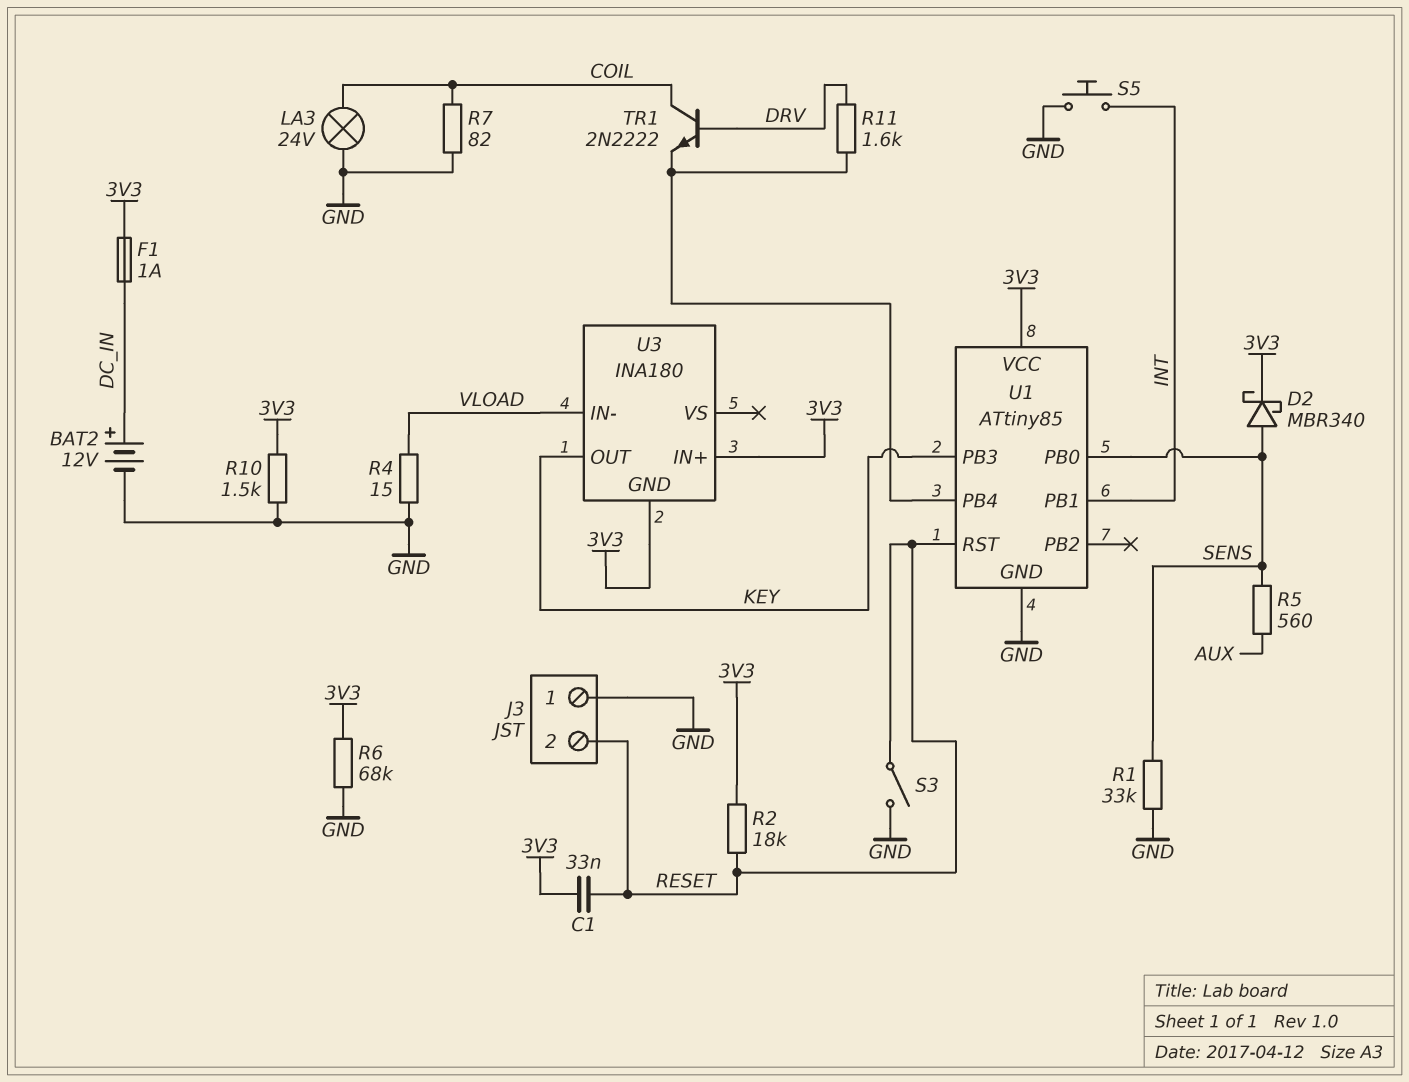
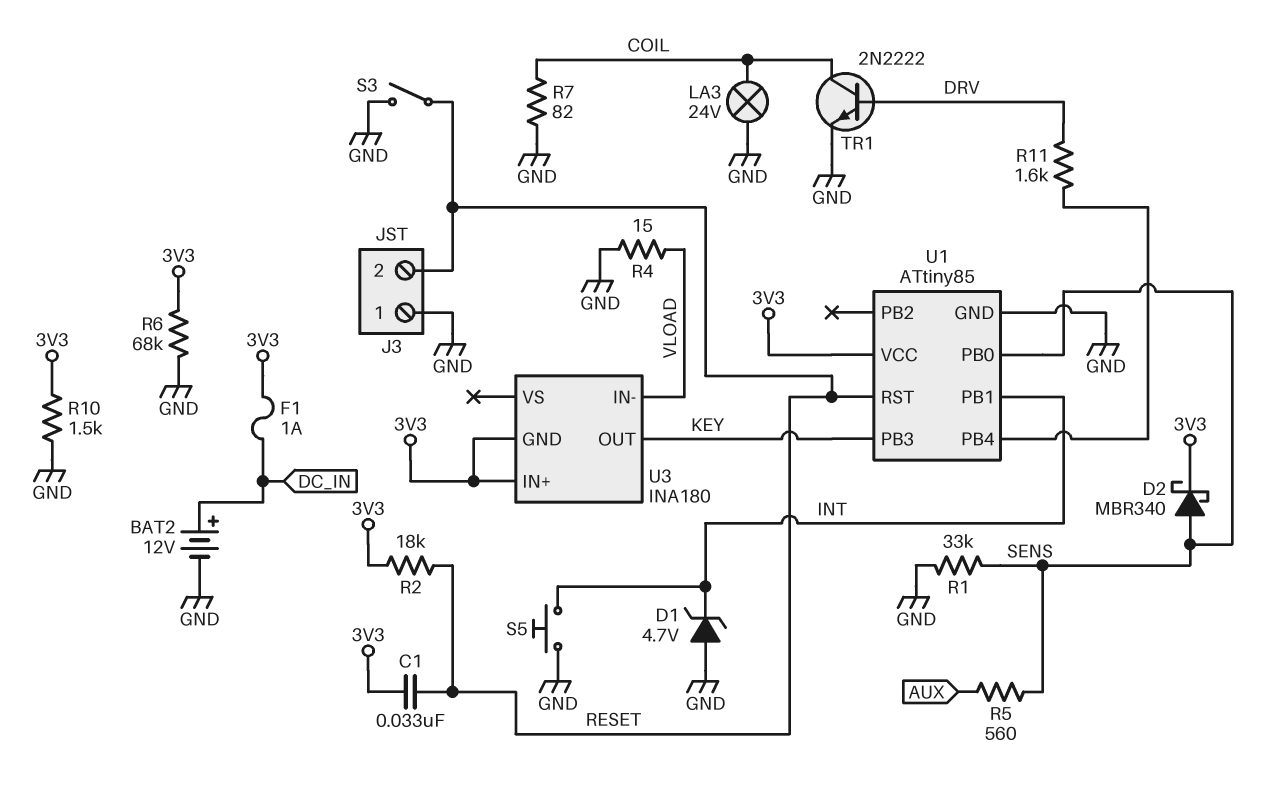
D1: none -> zener 4.7V (A GND, K INT)
TR1: NPN 2N2222 (B DRV, C COIL, E U1/PB4) -> NPN 2N2222 (B DRV, C COIL, E GND)

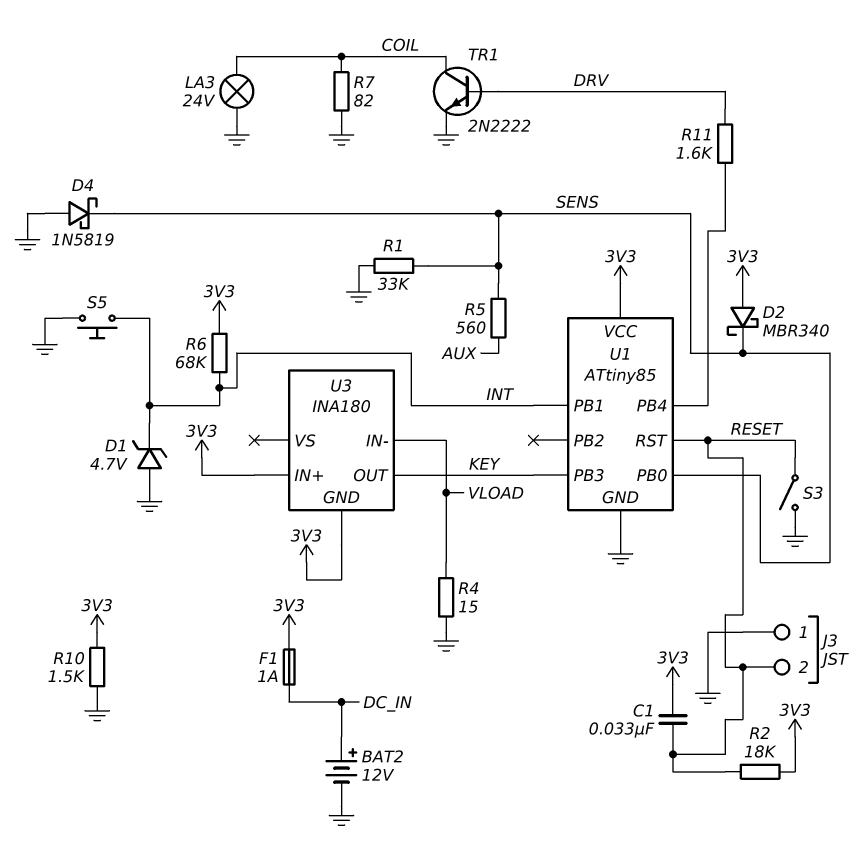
D2: schottky MBR340 (A SENS, K 3V3) -> schottky MBR340 (A 3V3, K SENS)
D4: none -> schottky 1N5819 (A GND, K SENS)
R6: 68k (3V3, GND) -> 68k (3V3, INT)

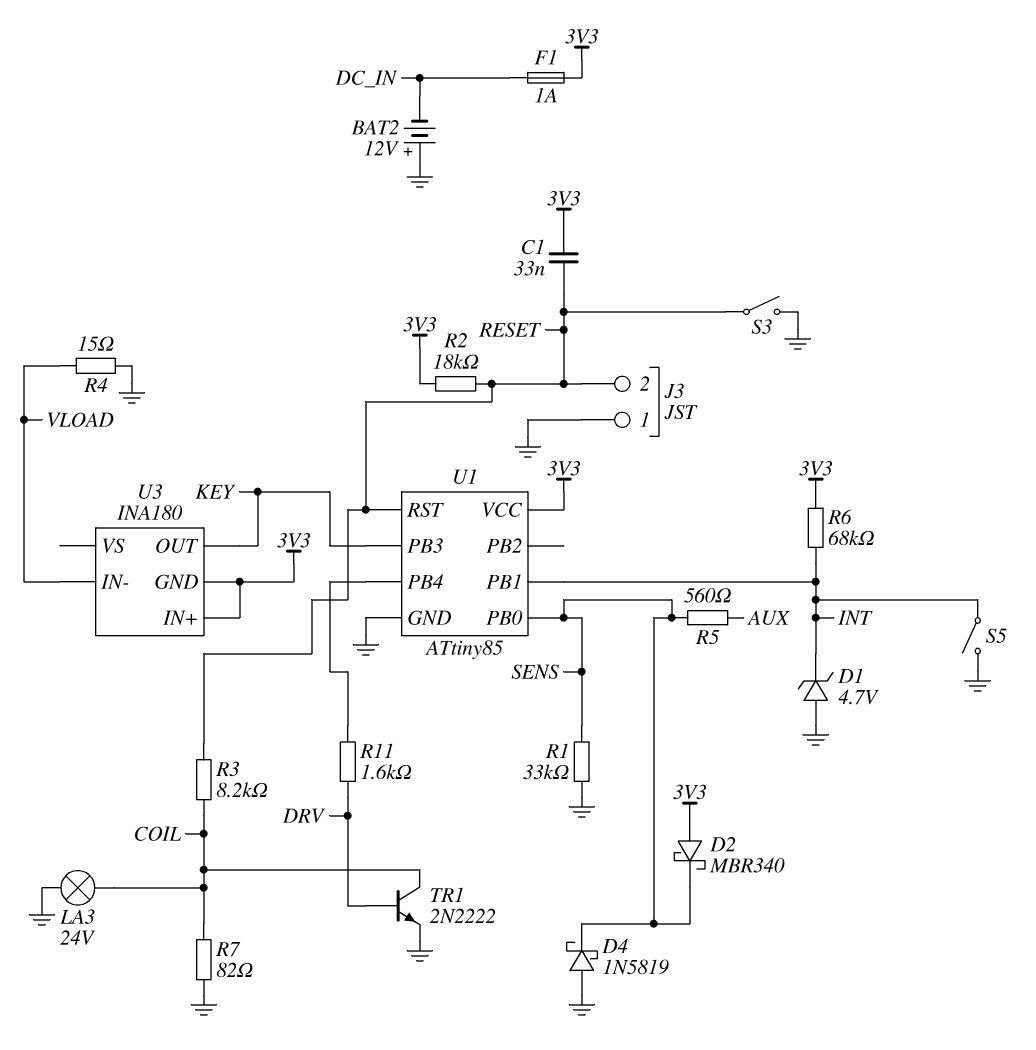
BAT2: 12V (plus DC_IN, minus GND) -> 12V (plus GND, minus DC_IN)
R3: none -> 8.2k (COIL, RESET)
R10: 1.5k (3V3, GND) -> none
S5: button (GND, INT) -> switch (GND, INT)

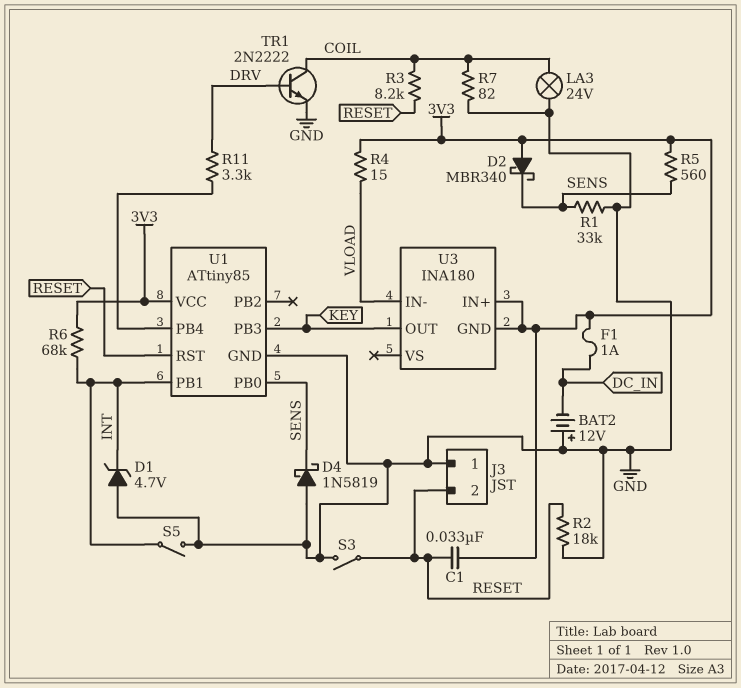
R2: 18k (3V3, RESET) -> 18k (GND, RESET)
R4: 15 (GND, VLOAD) -> 15 (3V3, VLOAD)
R5: 560 (AUX, SENS) -> 560 (3V3, SENS)
R11: 1.6k (DRV, U1/PB4) -> 3.3k (DRV, U1/PB4)

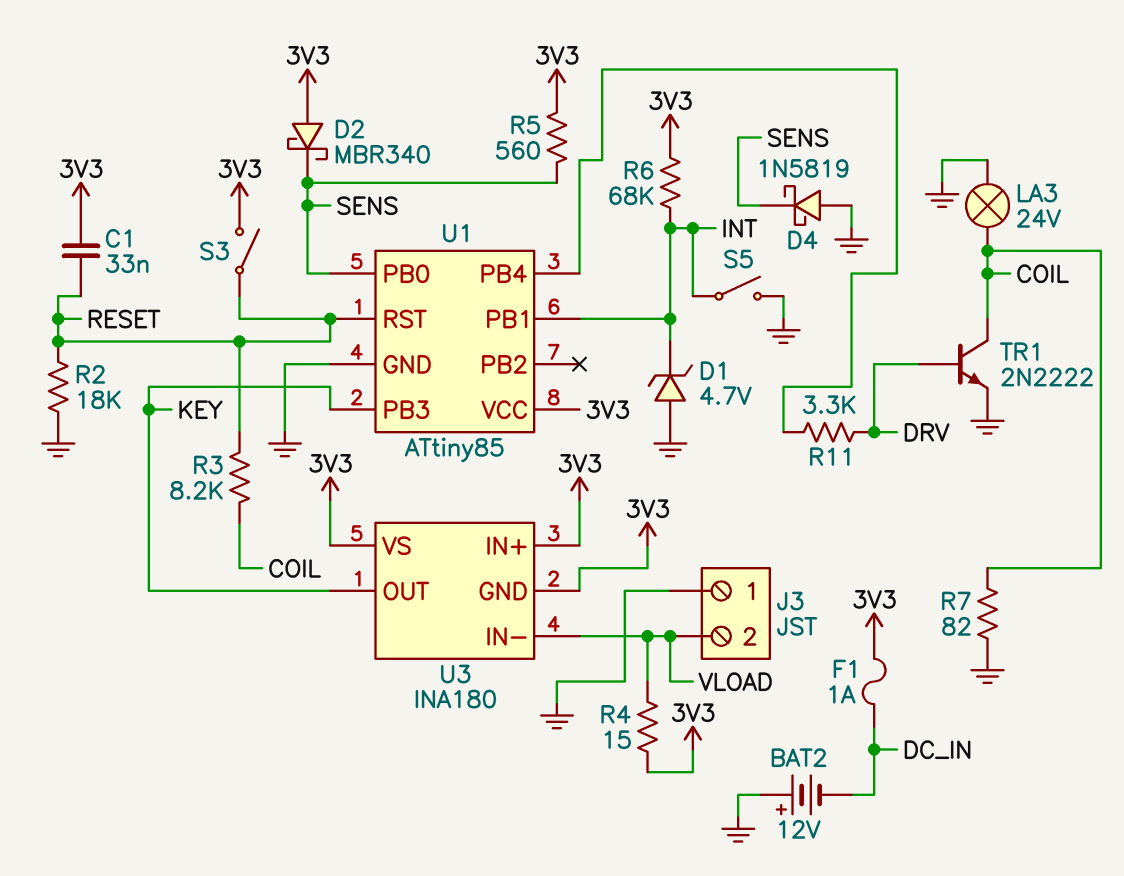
J3 pin 2: RESET -> VLOAD
R1: 33k (GND, SENS) -> none
S3: switch (GND, RESET) -> switch (3V3, RESET)
U3 pin VS: none -> 3V3

